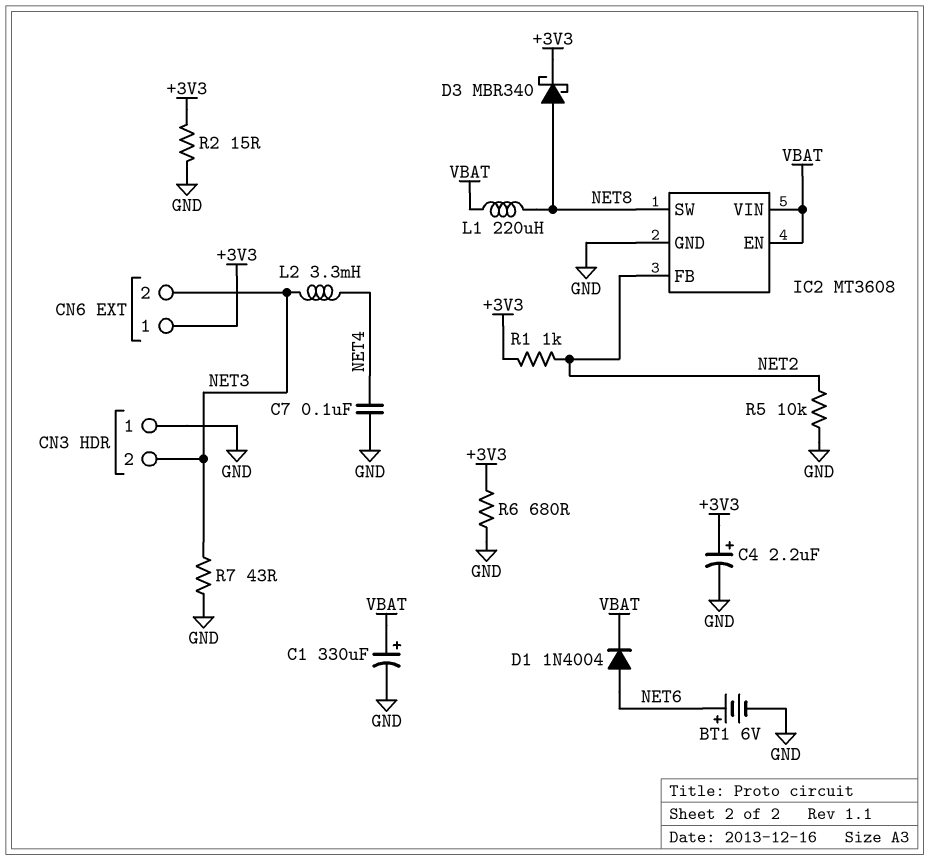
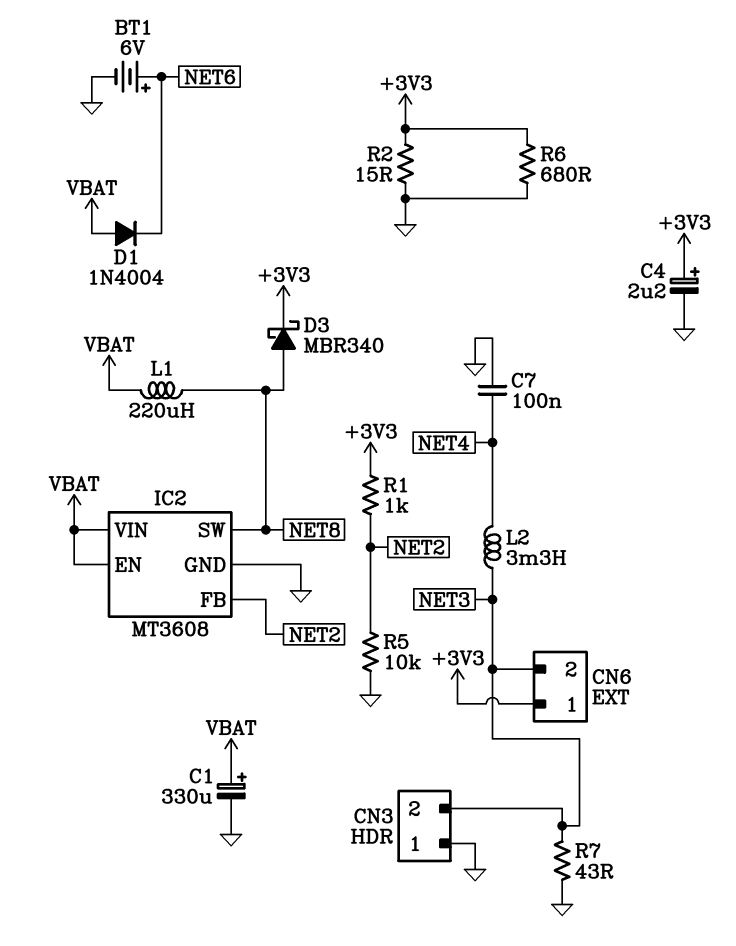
D1: diode 1N4004 (A NET6, K VBAT) -> diode 1N4004 (A VBAT, K NET6)

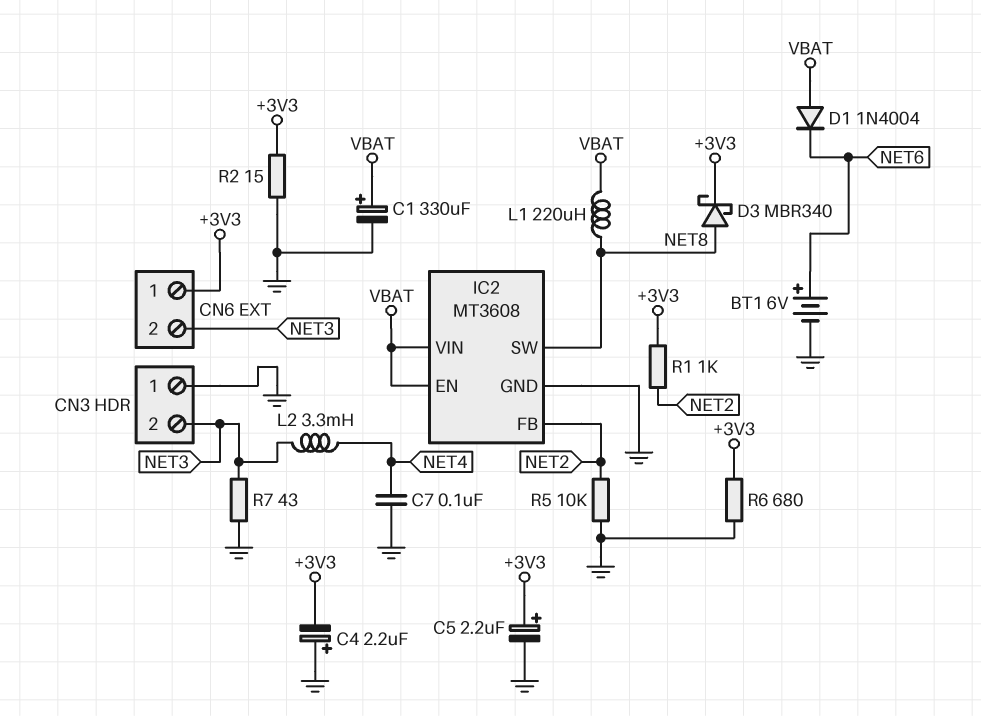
C4: 2.2uF (plus +3V3, minus GND) -> 2.2uF (plus GND, minus +3V3)
C5: none -> 2.2uF (plus +3V3, minus GND)

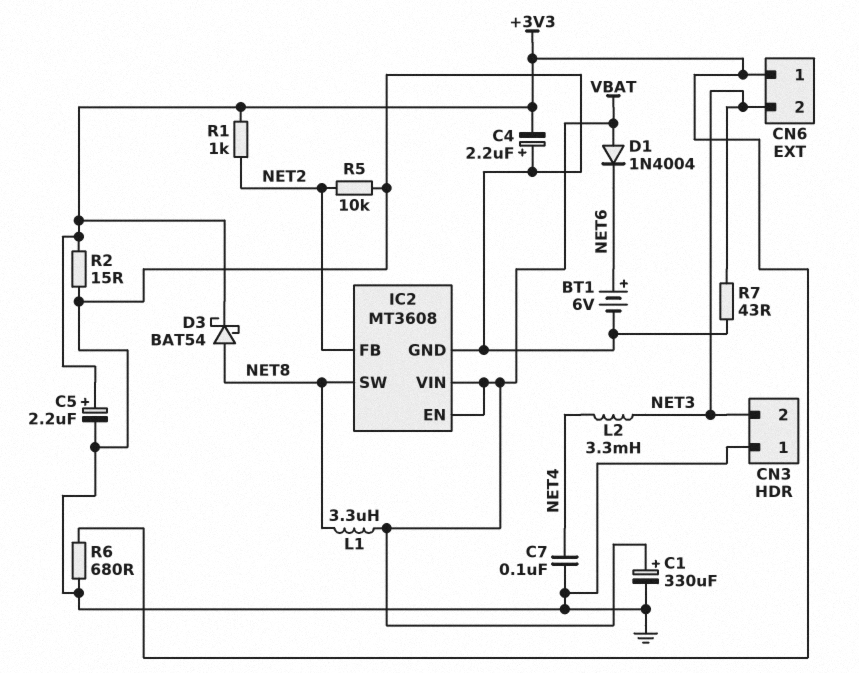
D3: schottky MBR340 (A NET8, K +3V3) -> schottky BAT54 (A NET8, K +3V3)
L1: 220uH (NET8, VBAT) -> 3.3uH (NET8, VBAT)

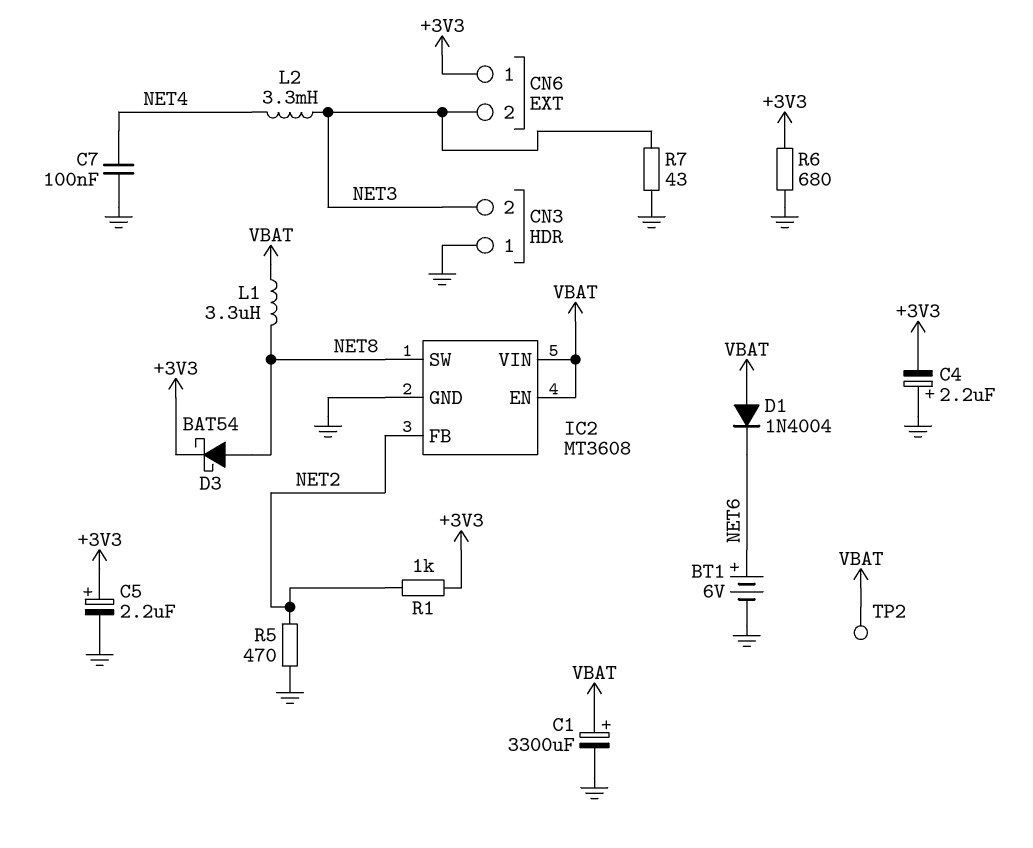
C1: 330uF (plus VBAT, minus GND) -> 3300uF (plus VBAT, minus GND)
R2: 15 (+3V3, GND) -> none
R5: 10k (GND, NET2) -> 470 (GND, NET2)
TP2: none -> test point (VBAT)

